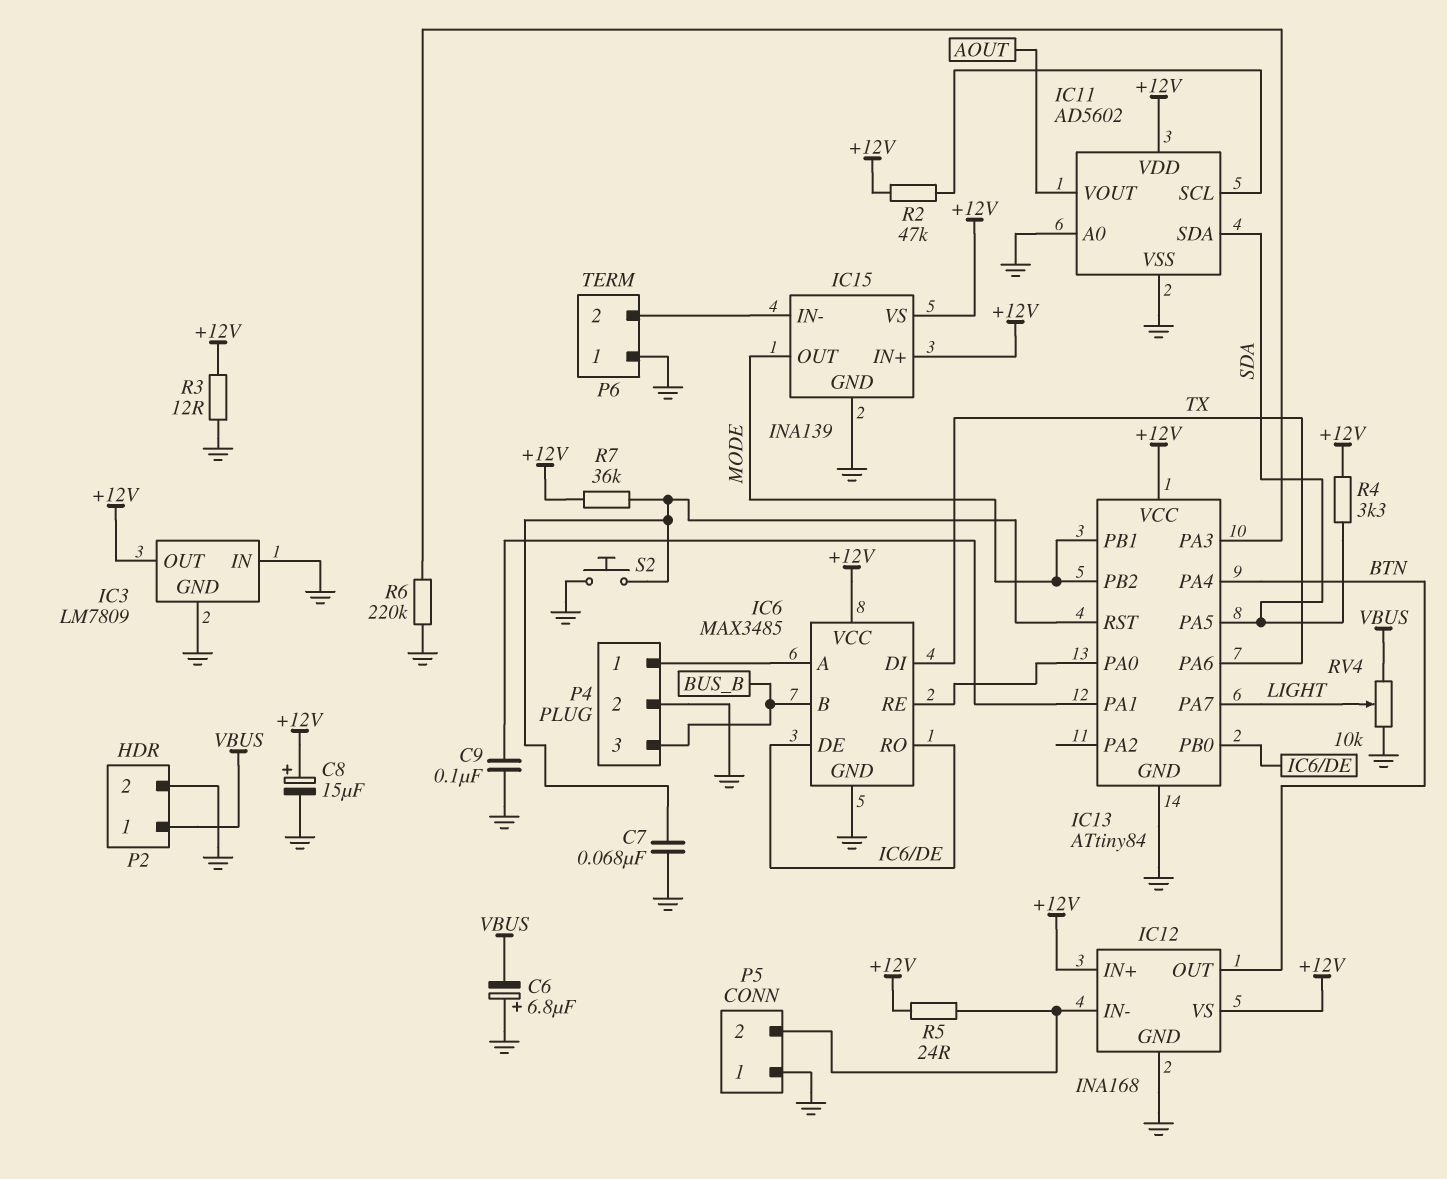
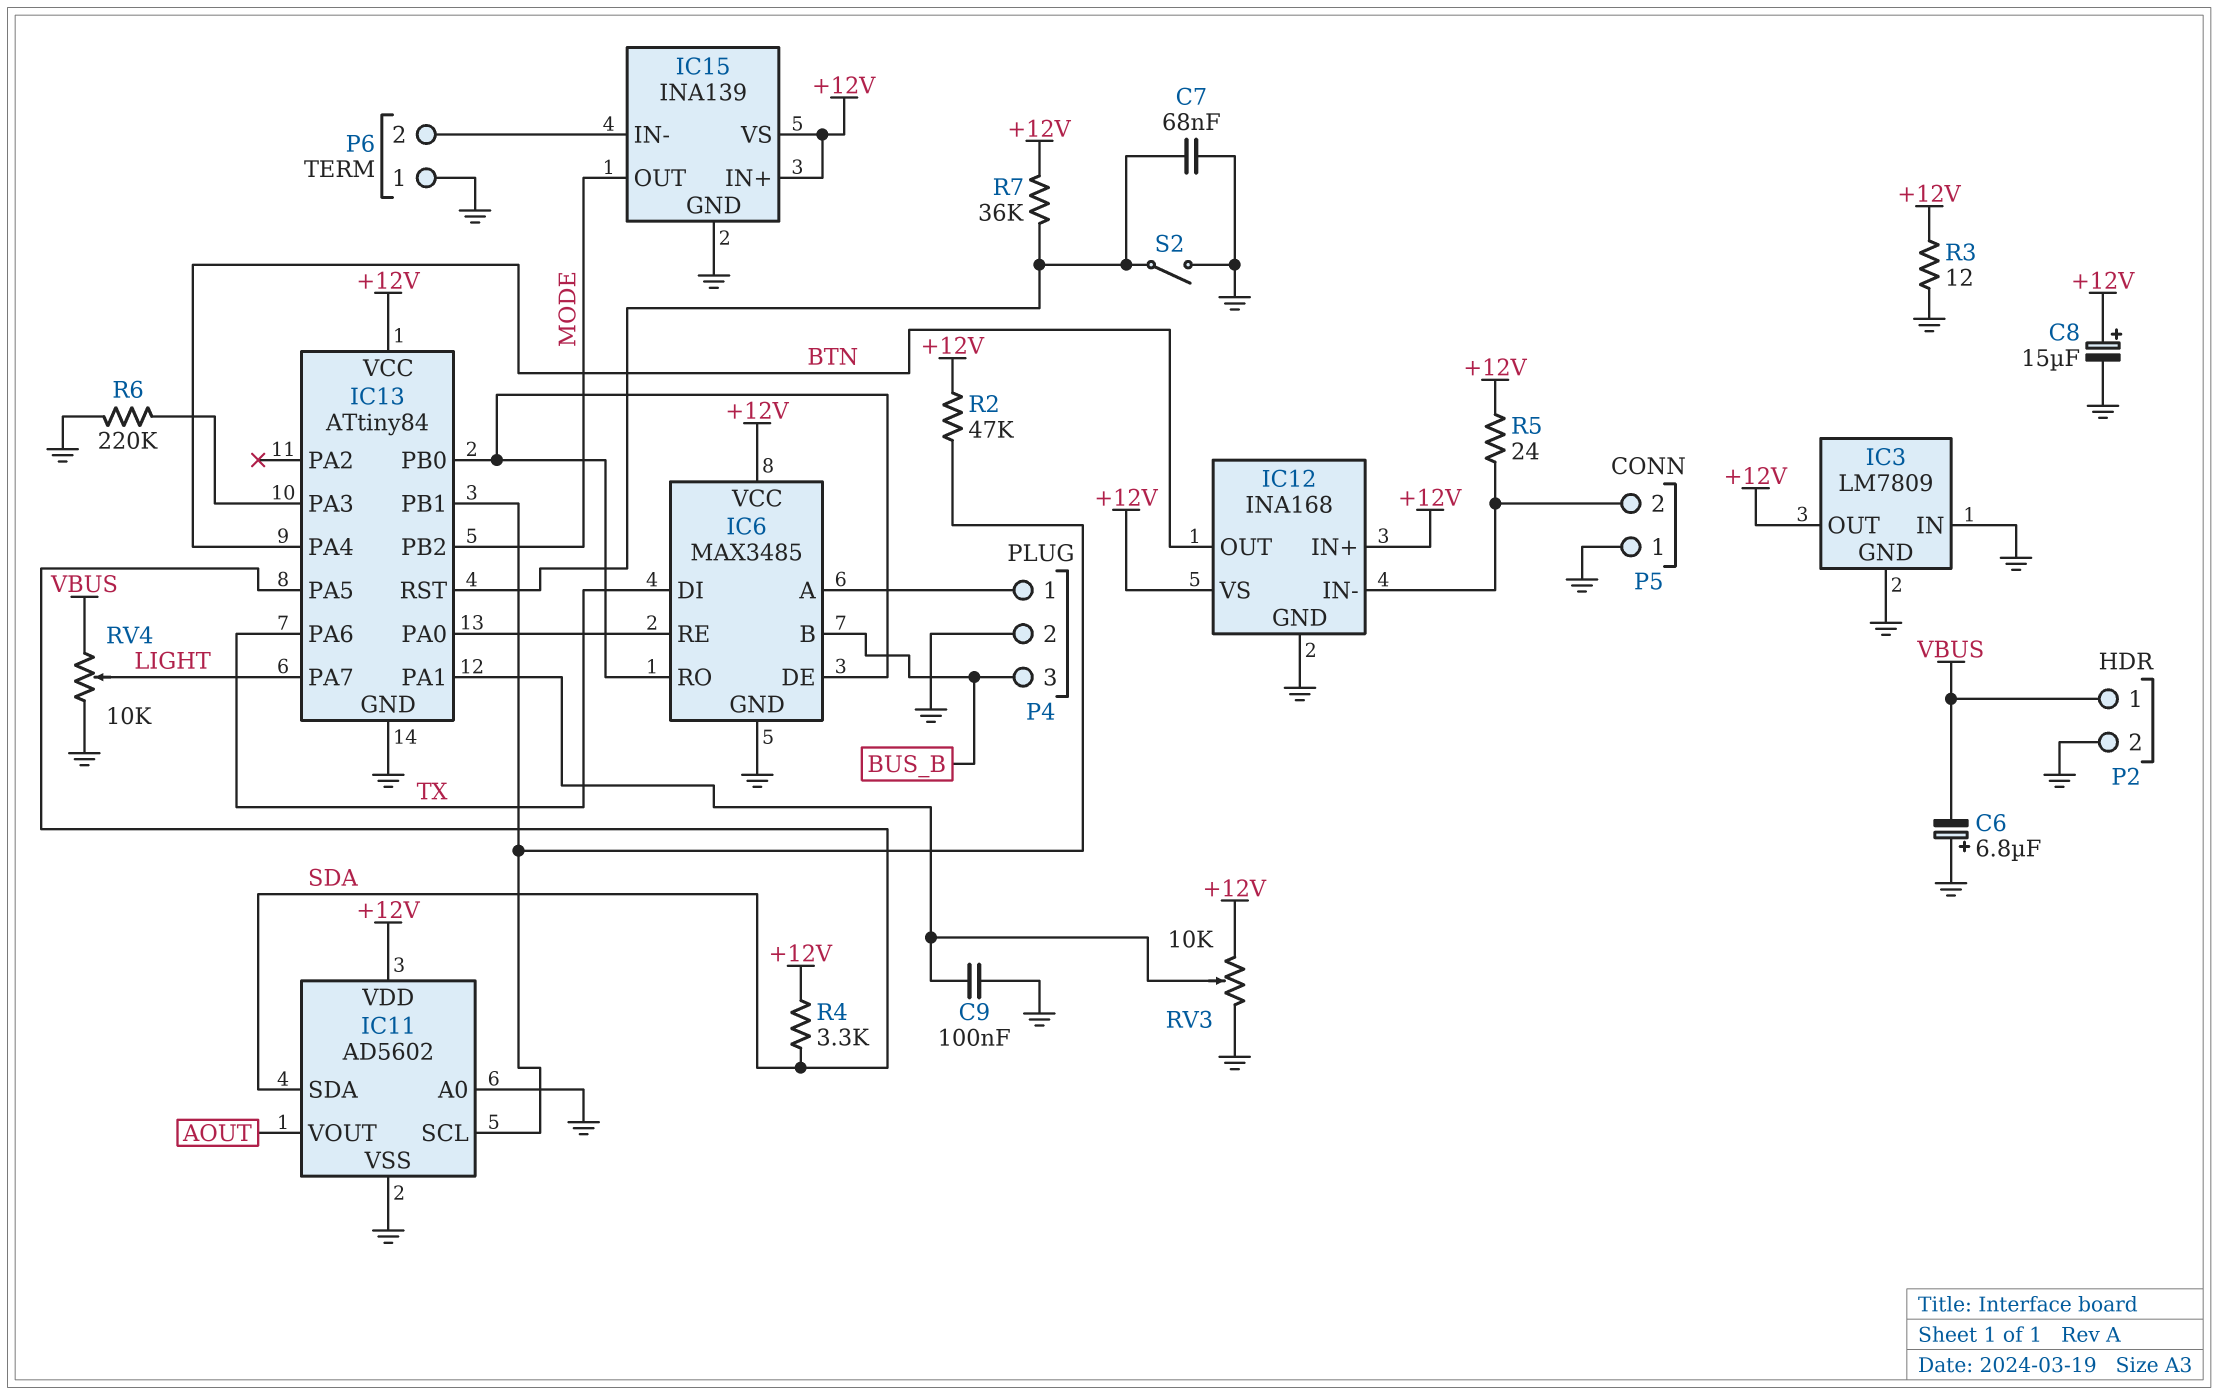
IC13 pin PB1: MODE -> IC11/SCL
RV3: none -> 10k (+12V, GND, wiper IC13/PA1)
S2: button (GND, IC13/RST) -> switch (GND, IC13/RST)

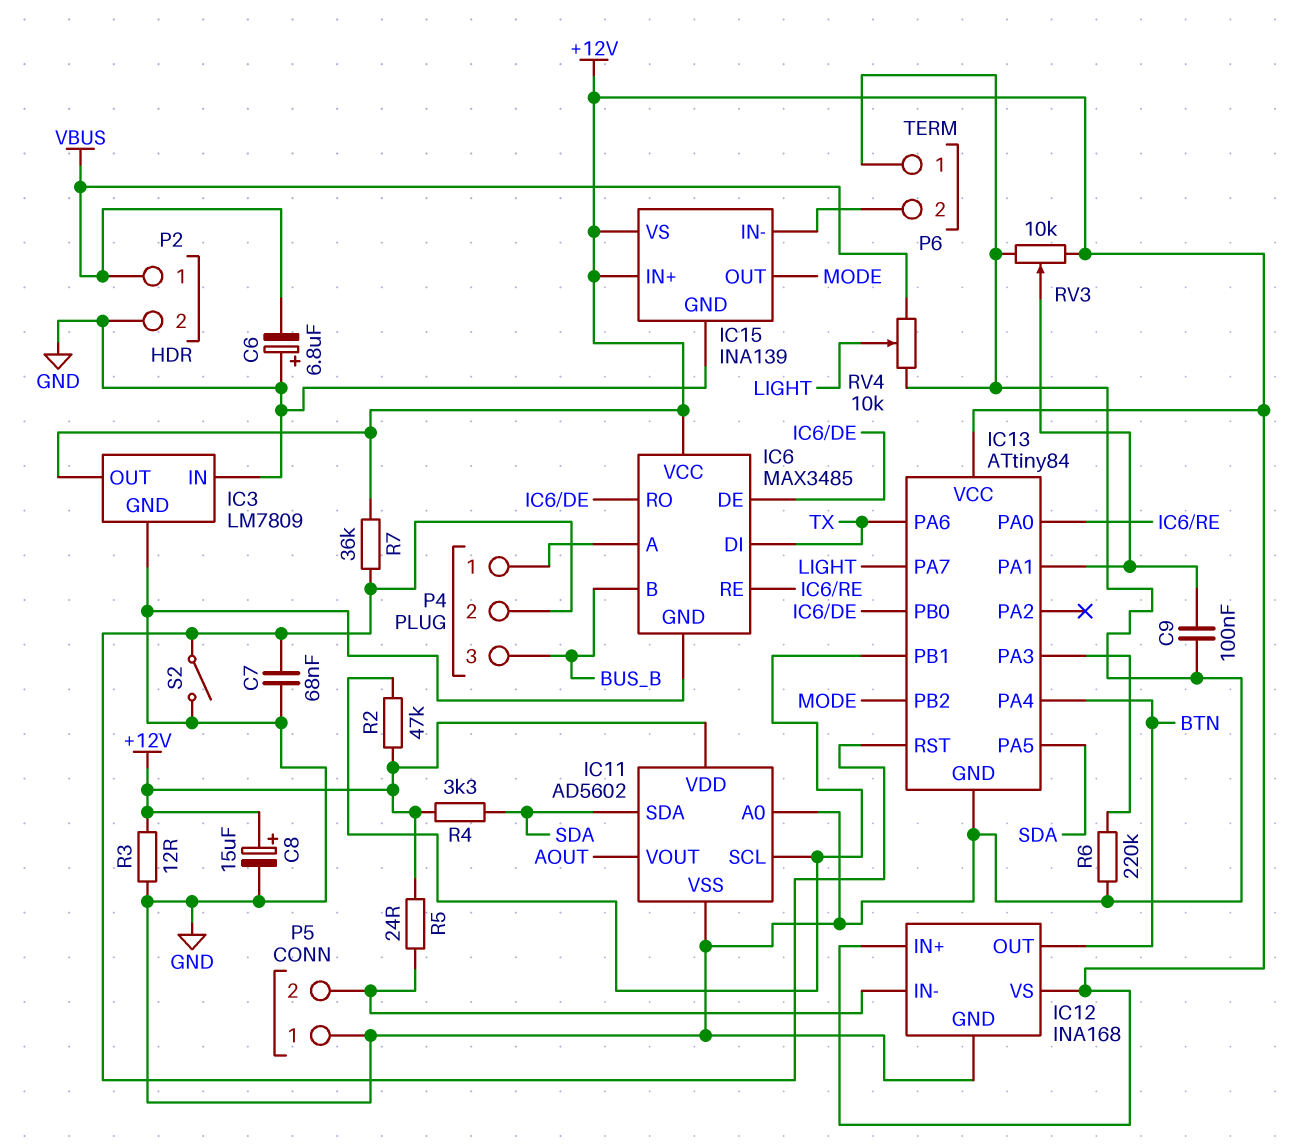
P4 pin 2: GND -> IC13/RST

